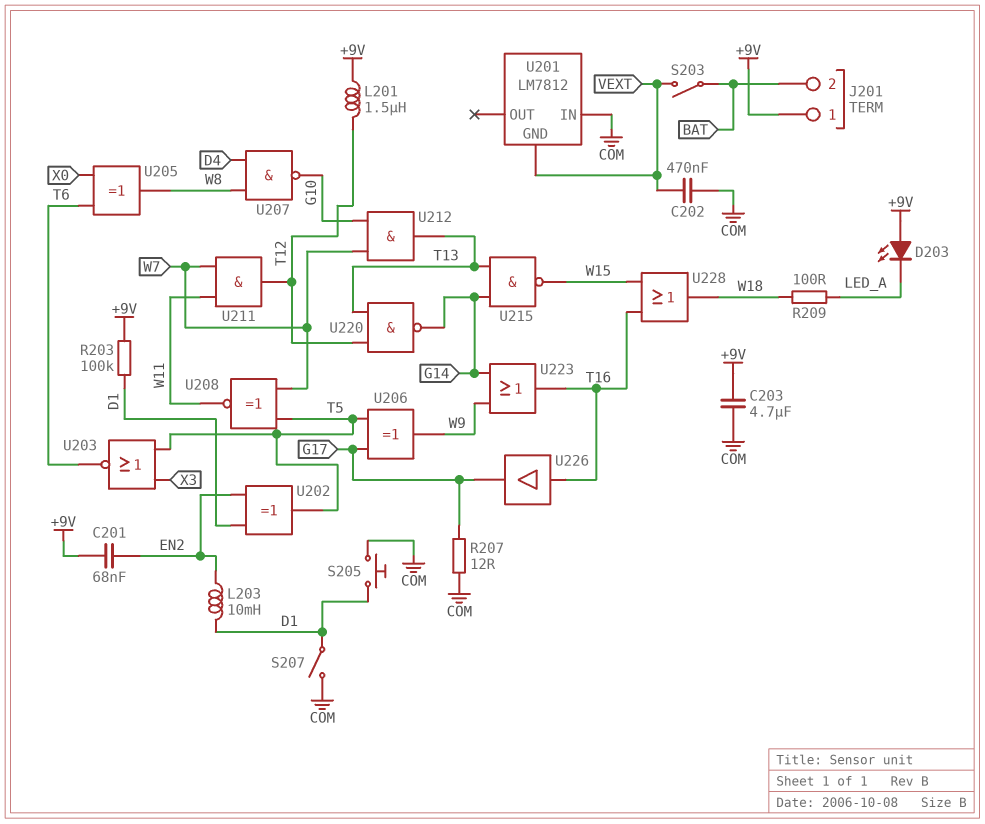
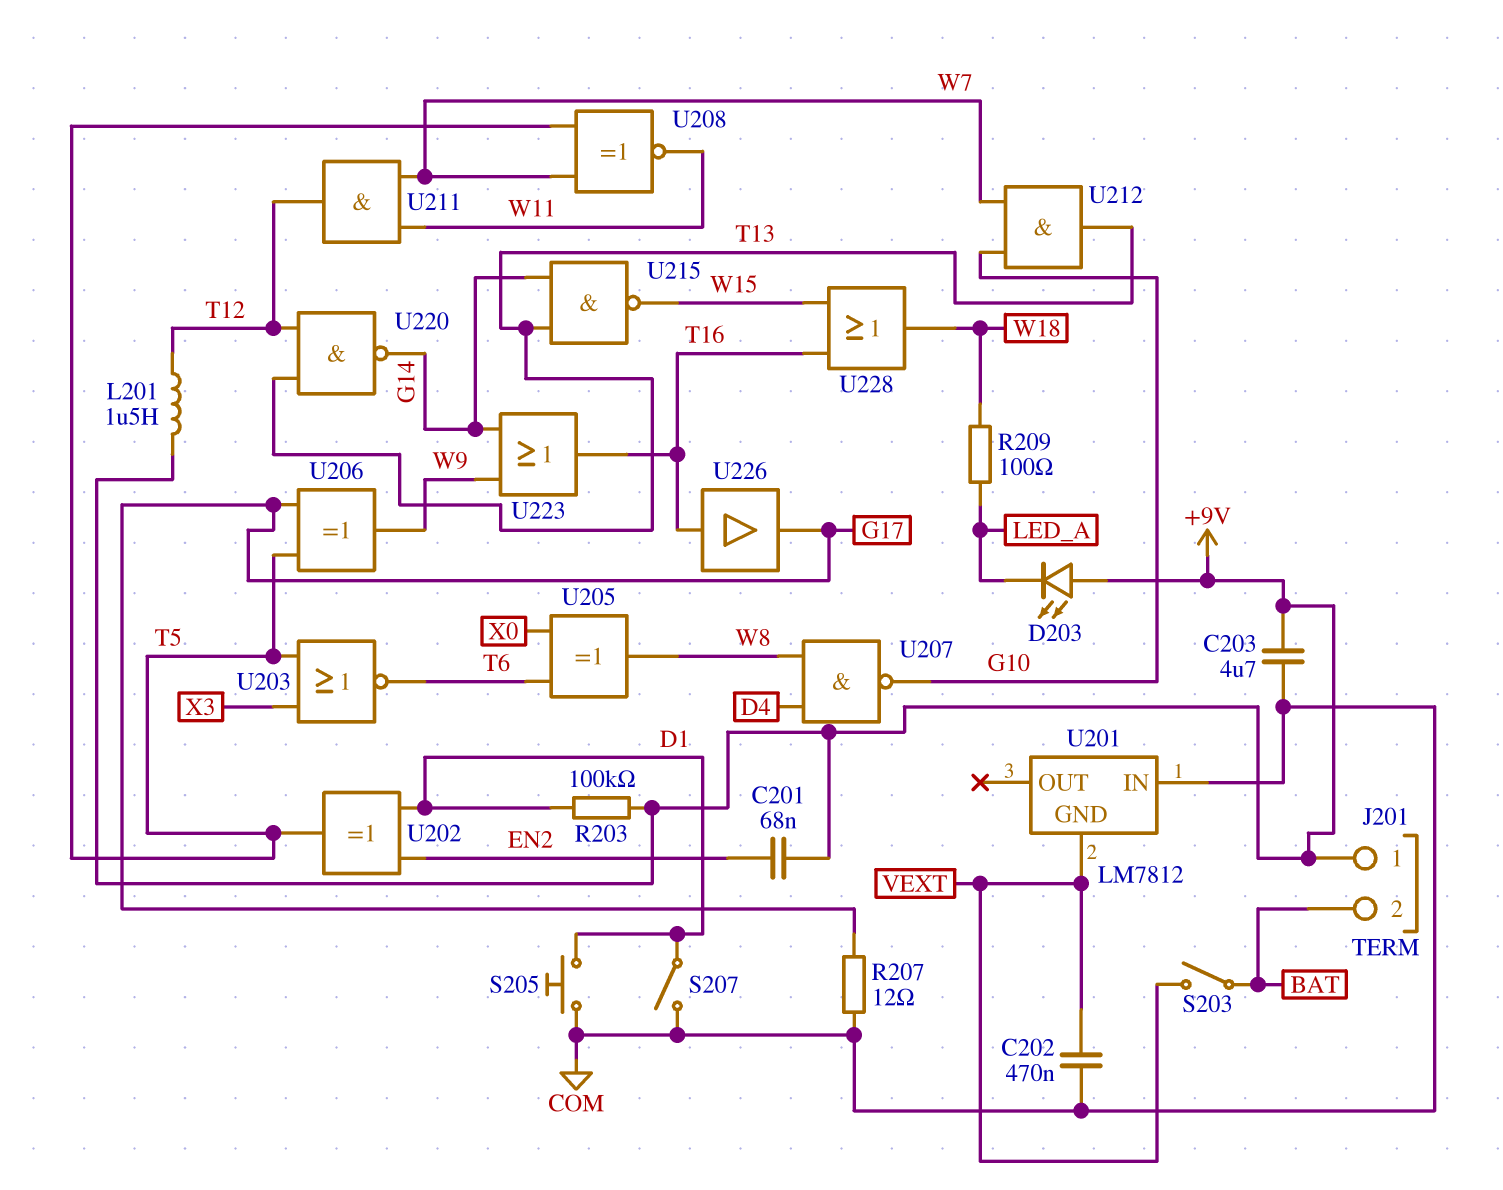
L203: 10mH (D1, EN2) -> none

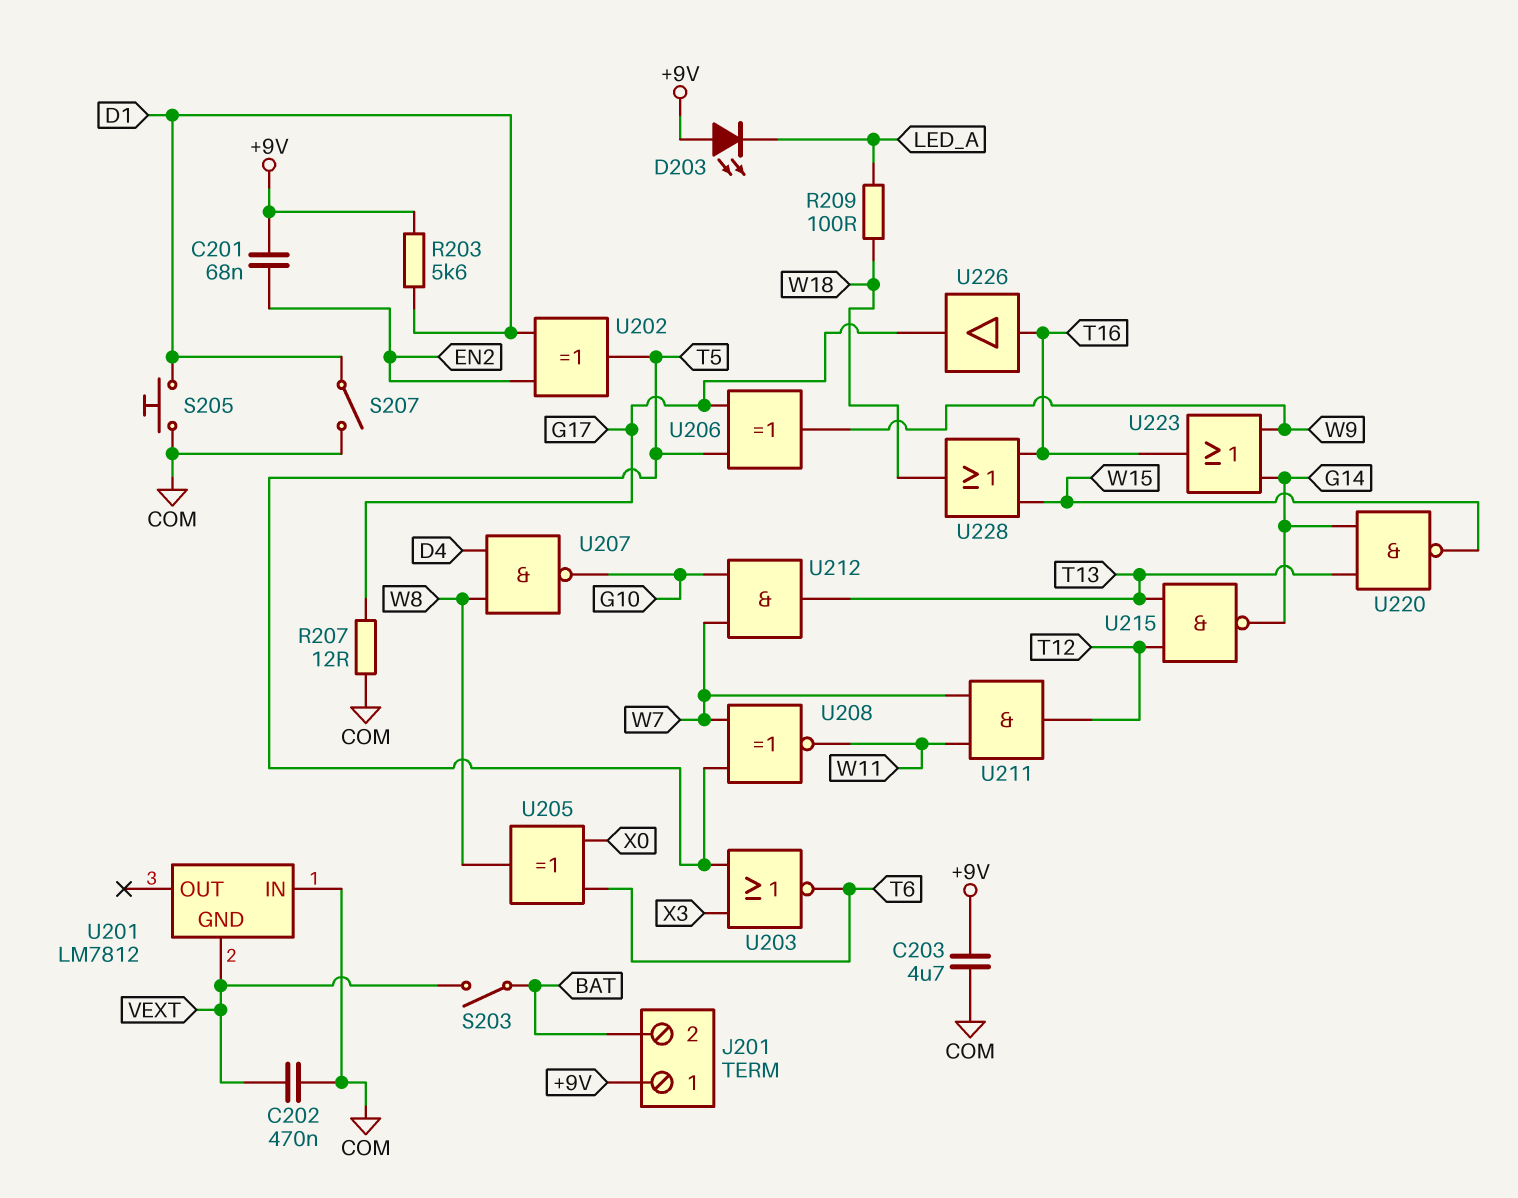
L201: 1.5uH (+9V, T12) -> none
R203: 100k (+9V, D1) -> 5.6k (+9V, D1)
U215: NAND (in G14, in T13, out W15) -> NAND (in T12, in T13, out G14)
U220: NAND (in T12, in T13, out G14) -> NAND (in G14, in T13, out W15)

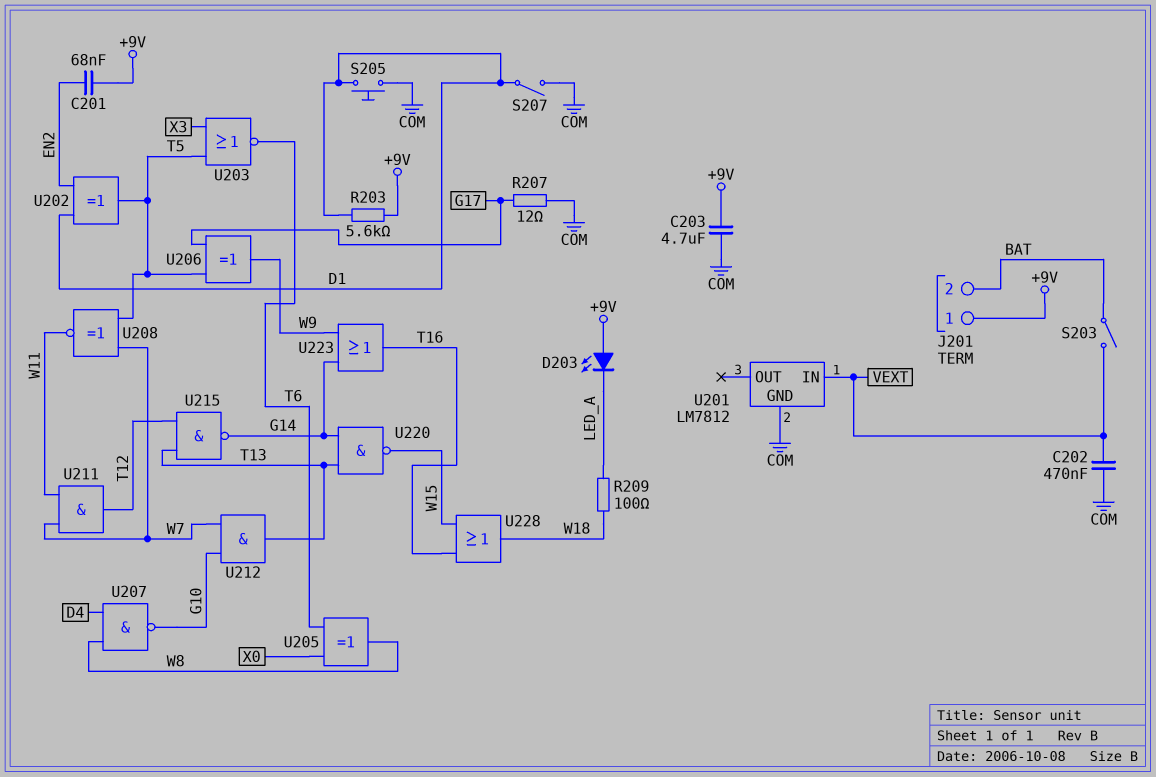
U201 pin GND: VEXT -> COM
U201 pin IN: COM -> VEXT
U226: buffer (in T16, out G17) -> none

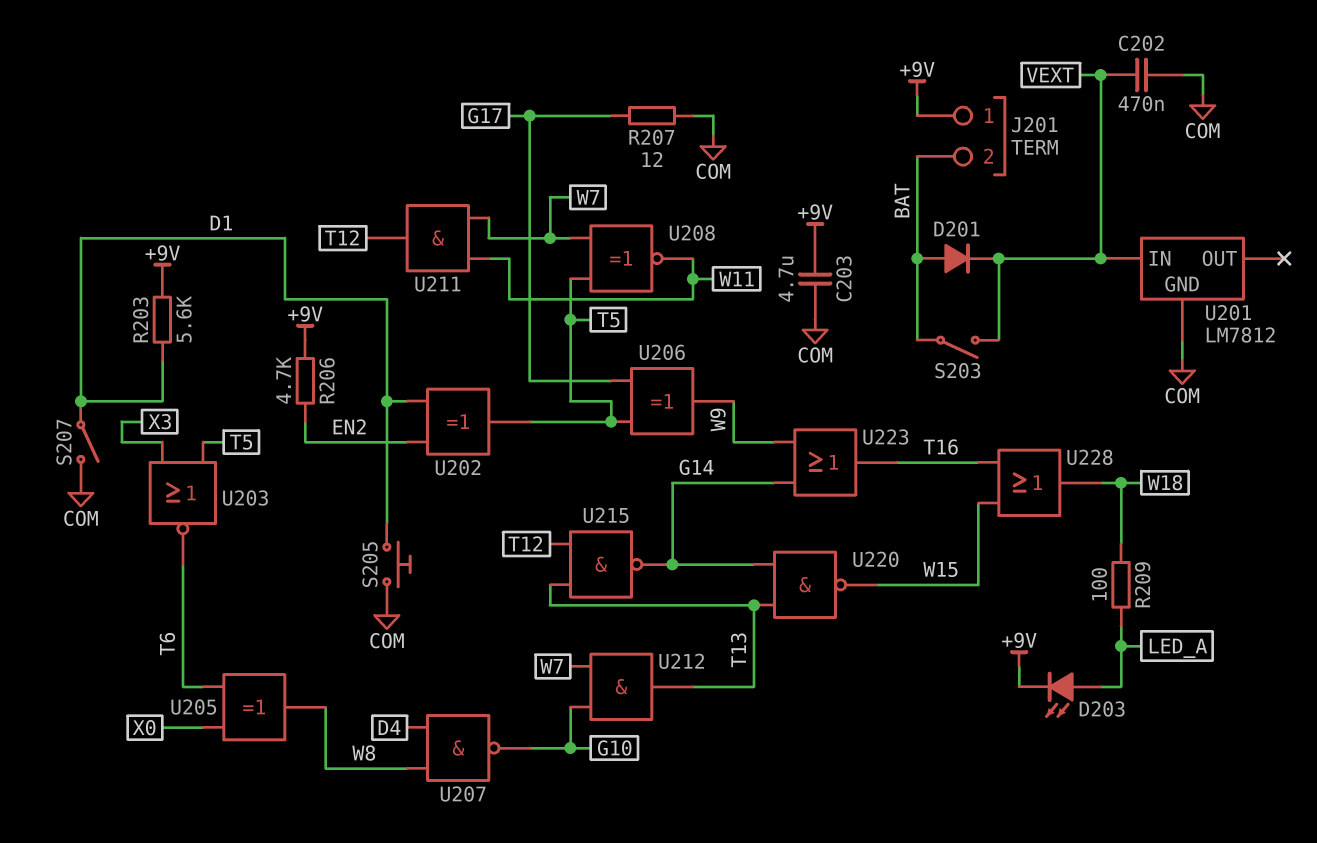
C201: 68nF (+9V, EN2) -> none
D201: none -> diode (A BAT, K VEXT)
D203: LED (A +9V, K LED_A) -> LED (A LED_A, K +9V)
R206: none -> 4.7k (+9V, EN2)

